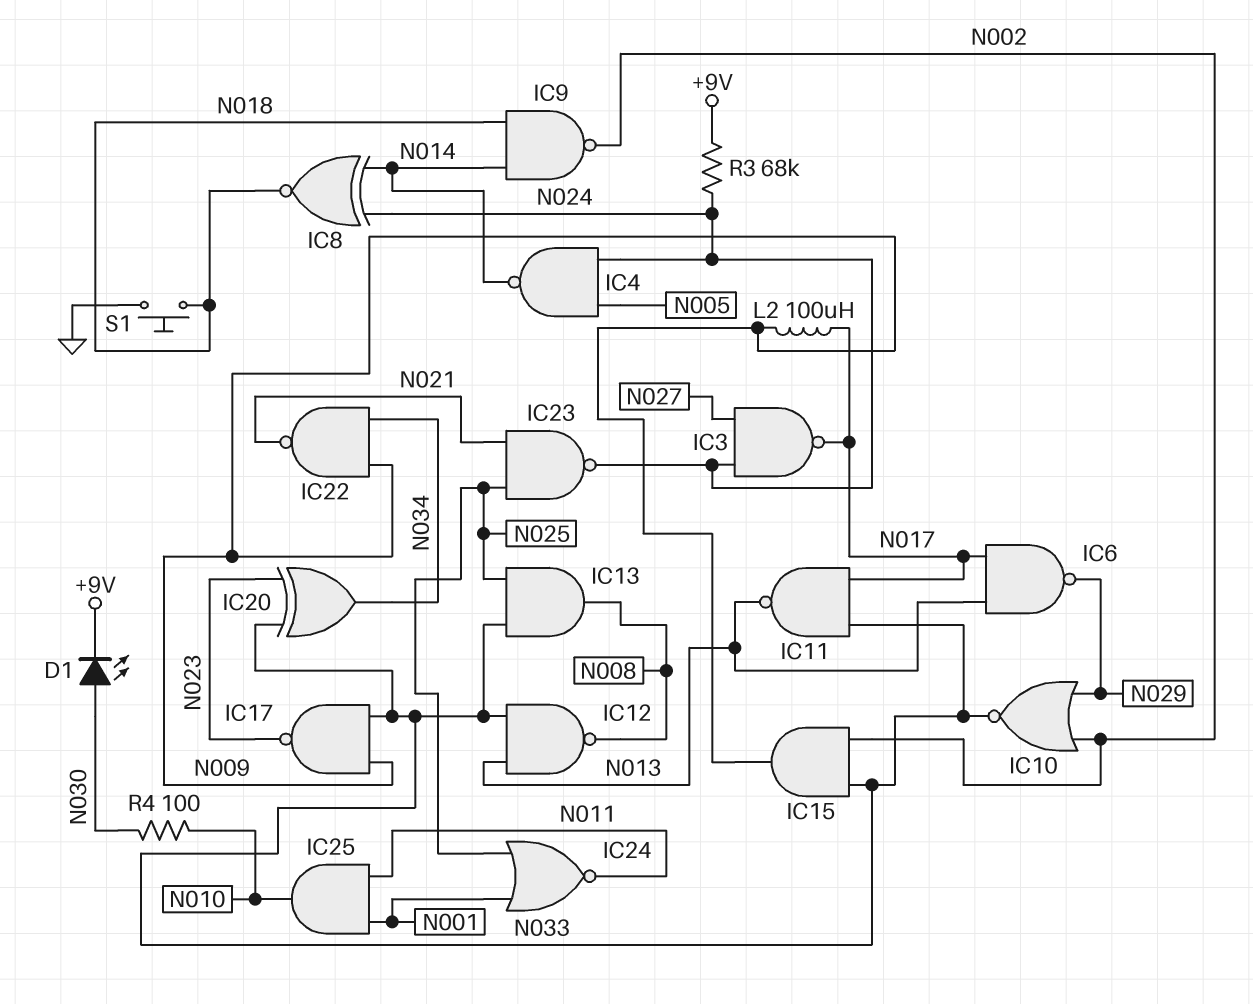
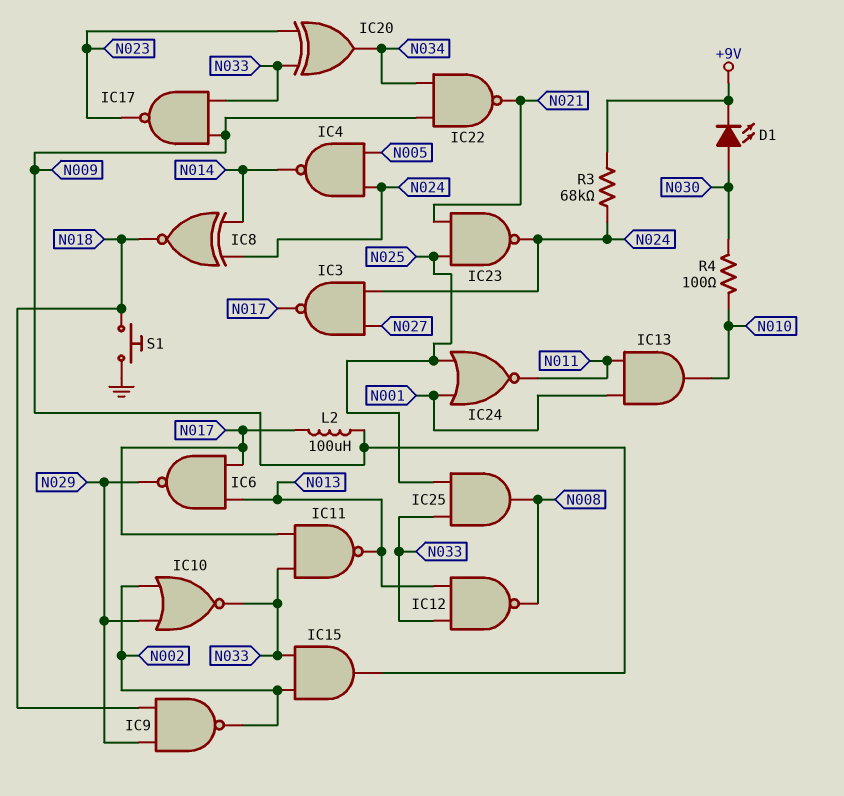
IC9: NAND (in N014, in N018, out N002) -> NAND (in N018, in N029, out N002)
IC13: AND (in N025, in N033, out N008) -> AND (in N001, in N011, out N010)
IC25: AND (in N001, in N011, out N010) -> AND (in N025, in N033, out N008)

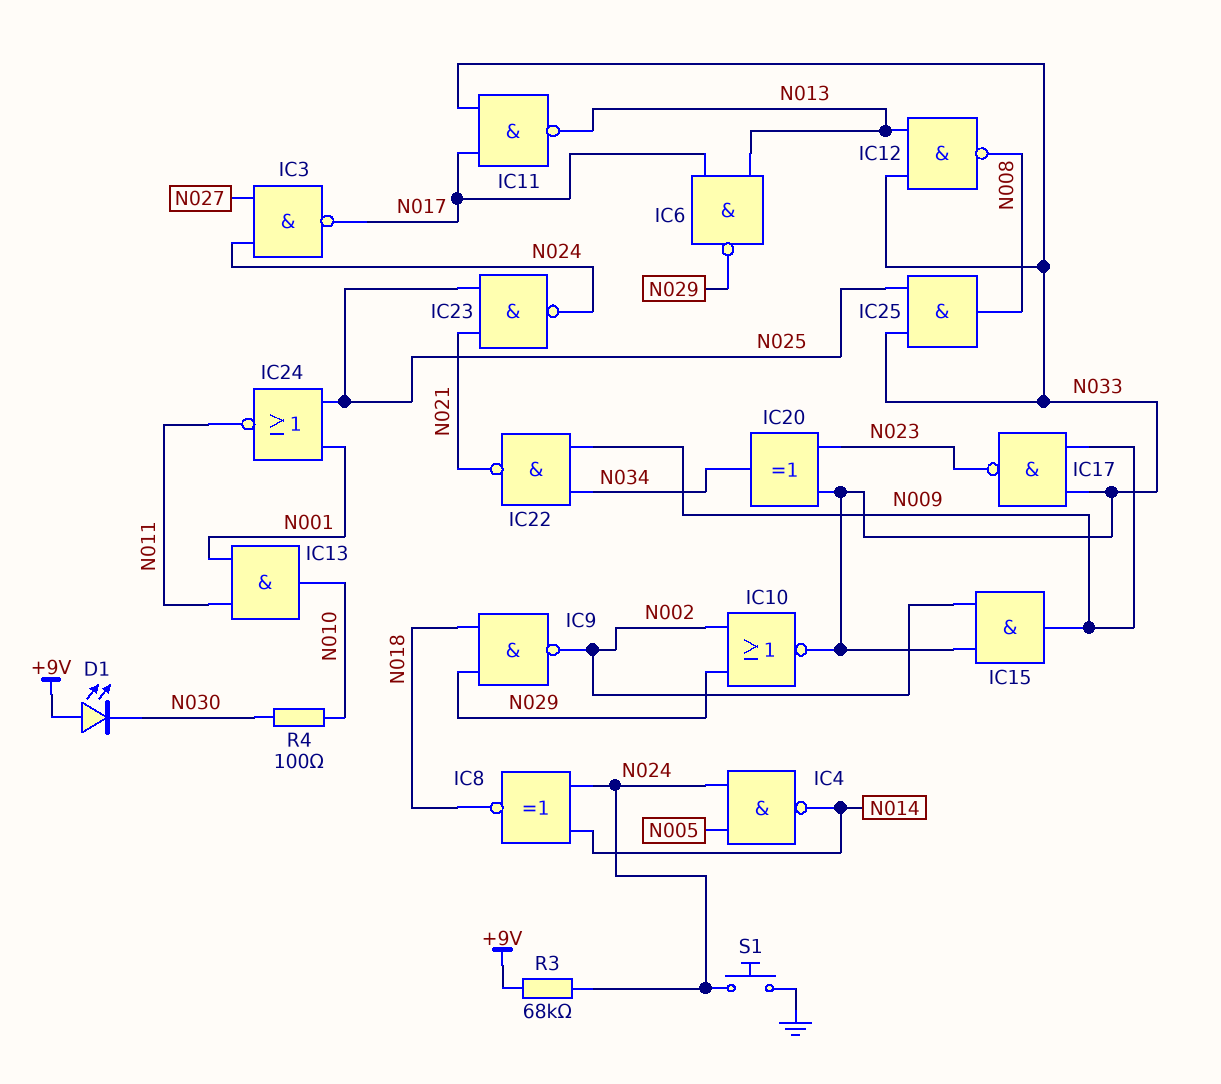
D1: LED (A N030, K +9V) -> LED (A +9V, K N030)
L2: 100uH (N009, N017) -> none
S1: button (GND, N018) -> button (GND, N024)

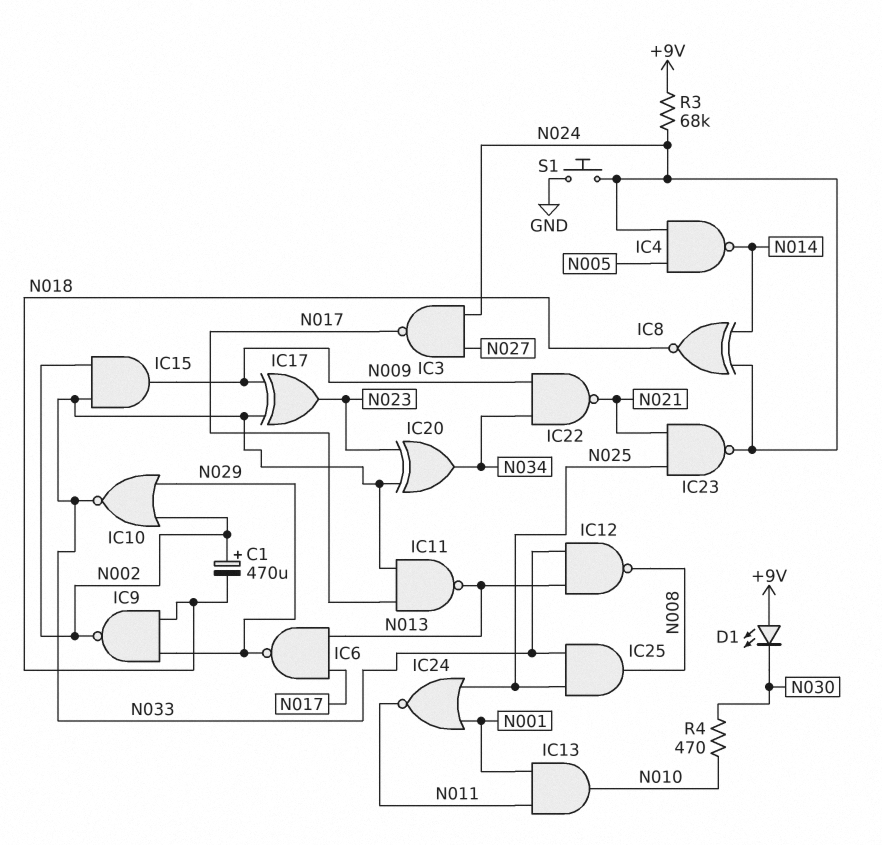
C1: none -> 470uF (plus N002, minus N018)
IC17: NAND (in N009, in N033, out N023) -> XOR (in N009, in N033, out N023)
R4: 100 (N010, N030) -> 470 (N010, N030)

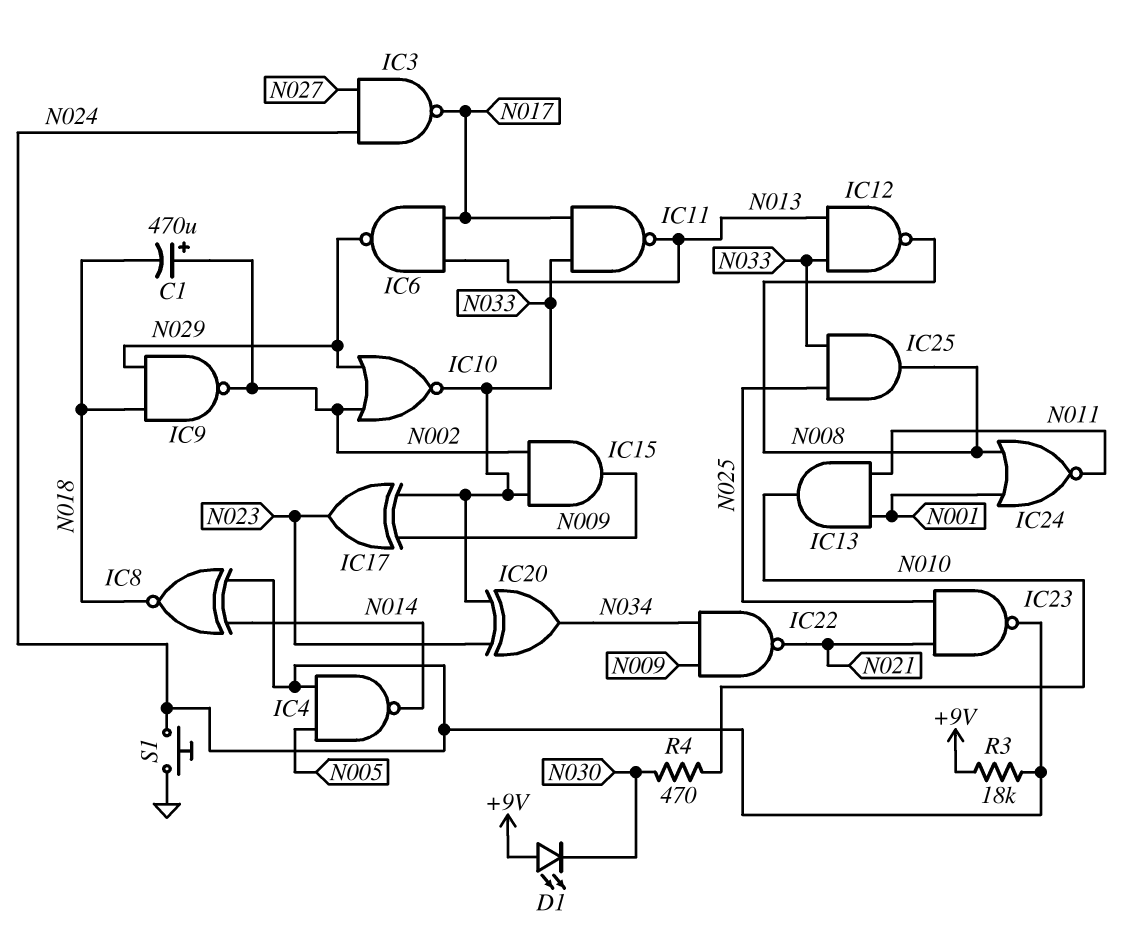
IC24: NOR (in N001, in N025, out N011) -> NOR (in N001, in N008, out N011)
R3: 68k (+9V, N024) -> 18k (+9V, N024)

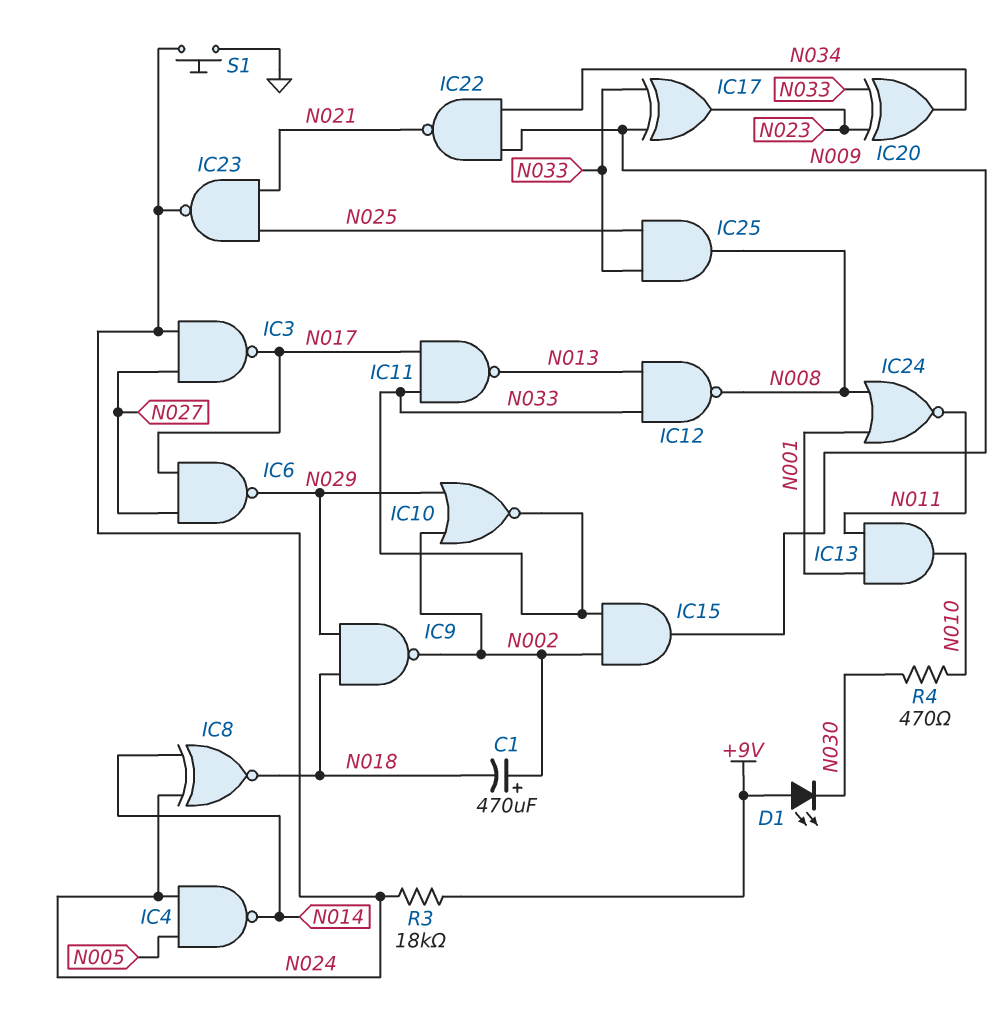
IC6: NAND (in N013, in N017, out N029) -> NAND (in N017, in N027, out N029)

